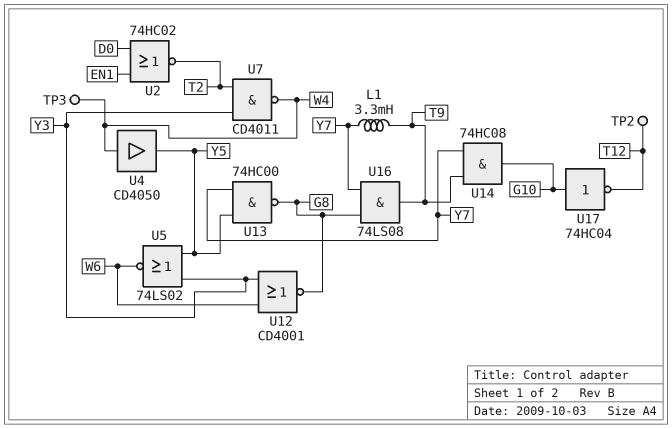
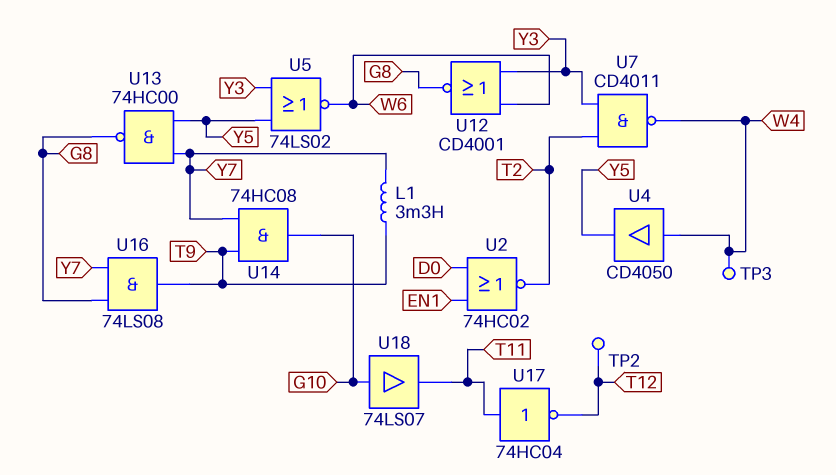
U17: NOT 74HC04 (in G10, out T12) -> NOT 74HC04 (in T11, out T12)
U18: none -> buffer 74LS07 (in G10, out T11)

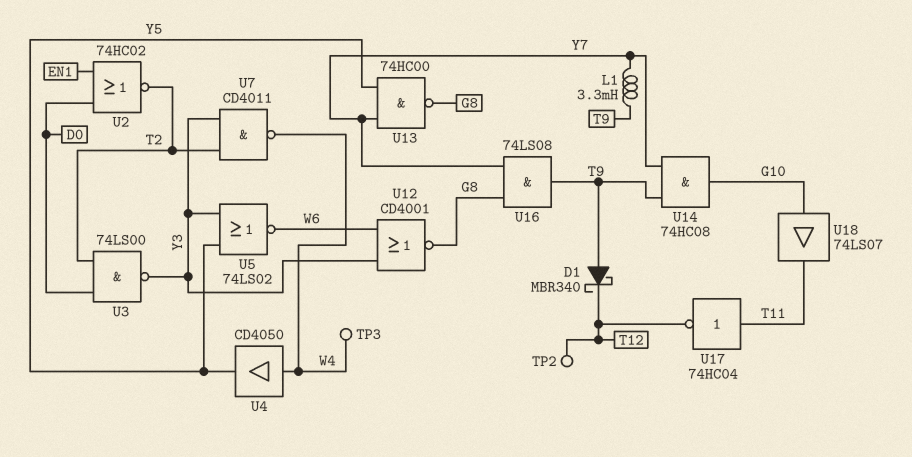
D1: none -> schottky MBR340 (A T9, K T12)
U3: none -> NAND 74LS00 (in D0, in T2, out Y3)

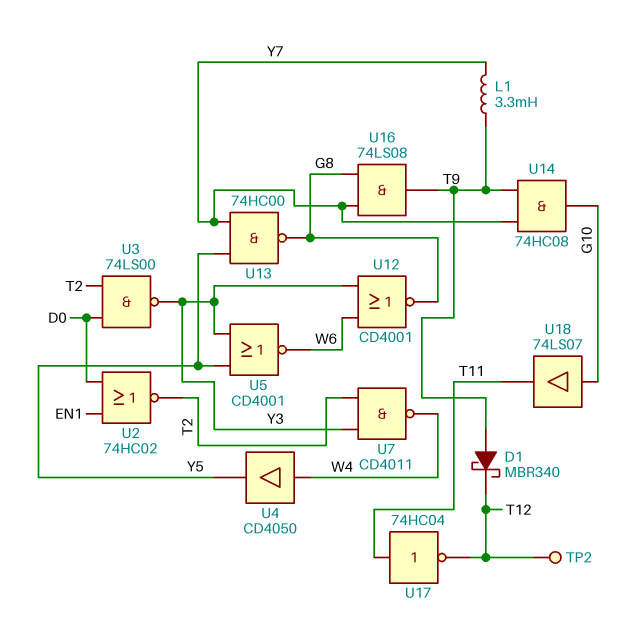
TP3: test point (W4) -> none
U5: NOR 74LS02 (in Y3, in Y5, out W6) -> NOR CD4001 (in Y3, in Y5, out W6)

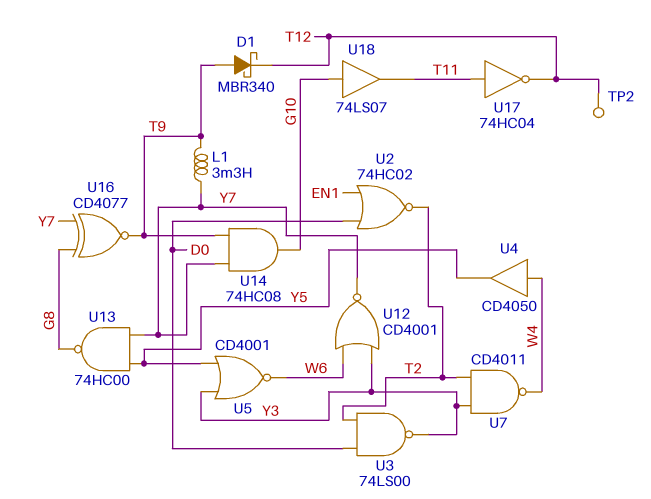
U12: NOR CD4001 (in W6, in Y3, out G8) -> NOR CD4001 (in W6, in Y3, out Y7)
U16: AND 74LS08 (in G8, in Y7, out T9) -> XNOR CD4077 (in G8, in Y7, out T9)

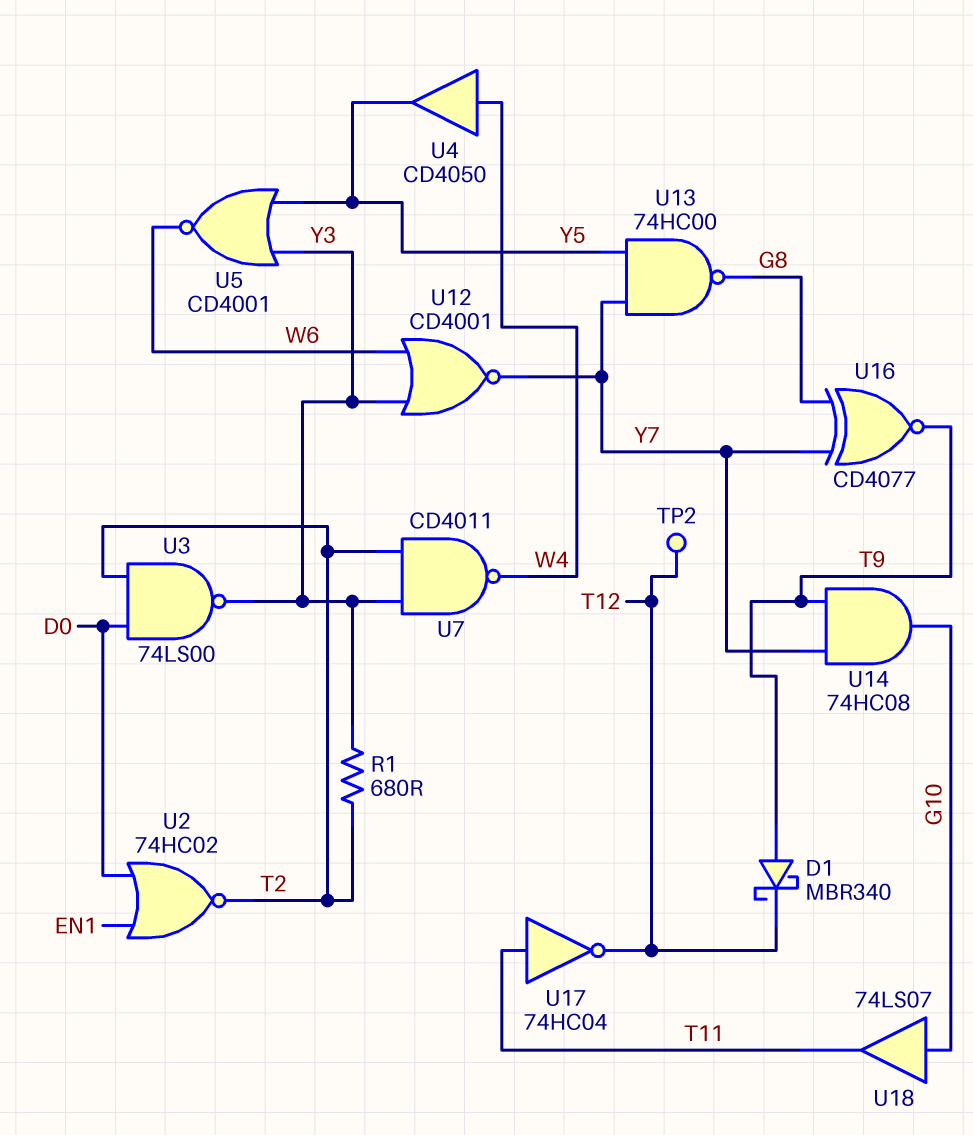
L1: 3.3mH (T9, Y7) -> none
R1: none -> 680 (T2, Y3)

